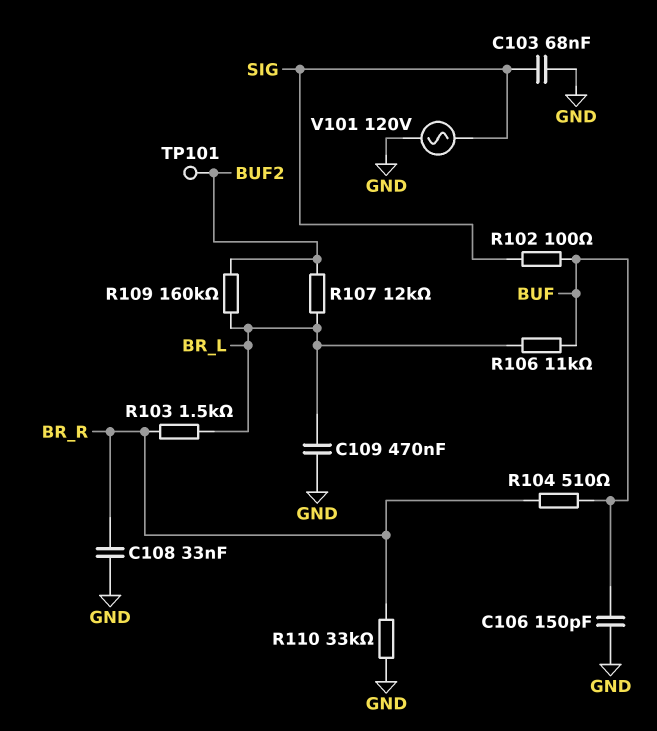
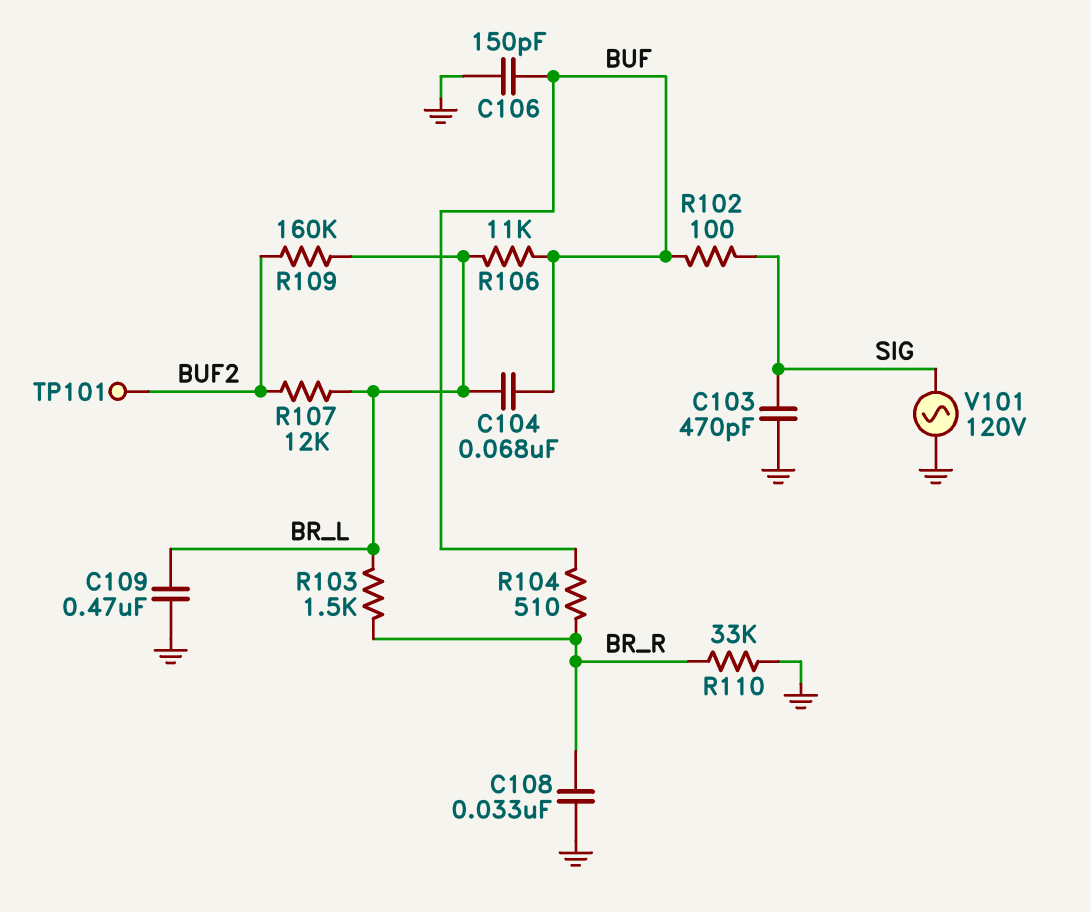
C103: 68nF (GND, SIG) -> 470pF (GND, SIG)
C104: none -> 68nF (BR_L, BUF)

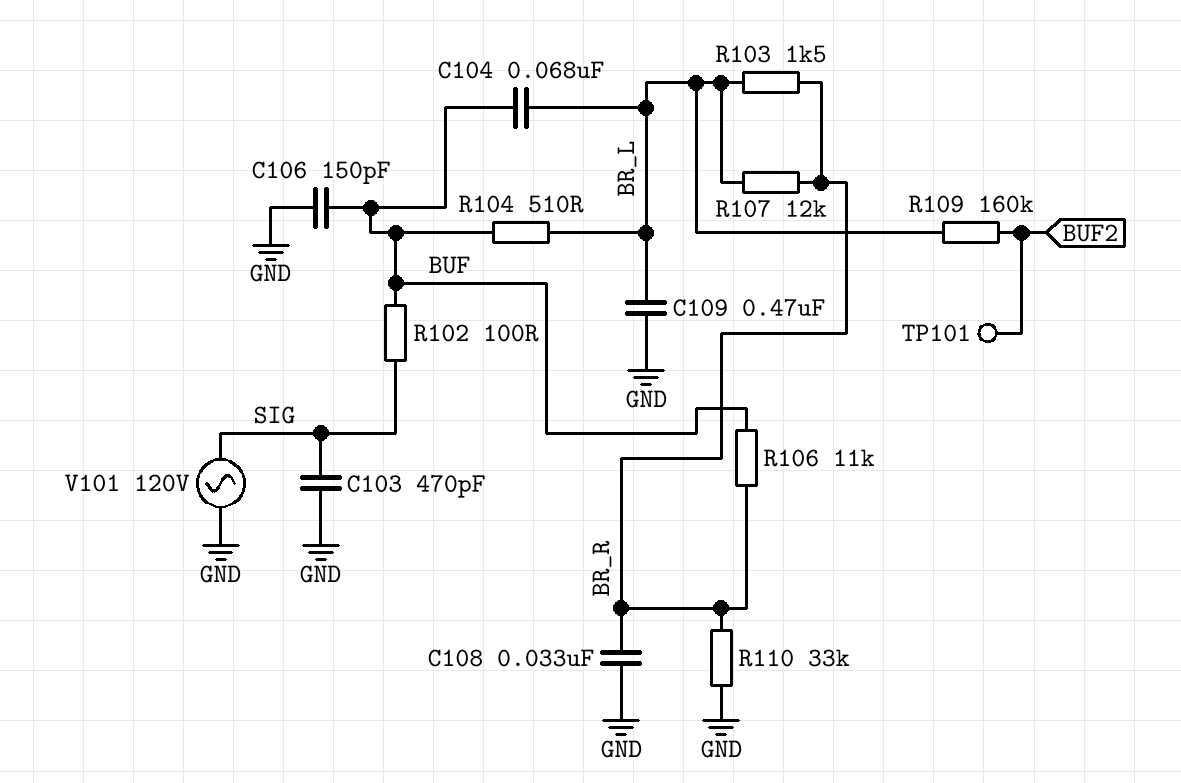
R104: 510 (BR_R, BUF) -> 510 (BR_L, BUF)
R106: 11k (BR_L, BUF) -> 11k (BR_R, BUF)
R107: 12k (BR_L, BUF2) -> 12k (BR_L, BR_R)

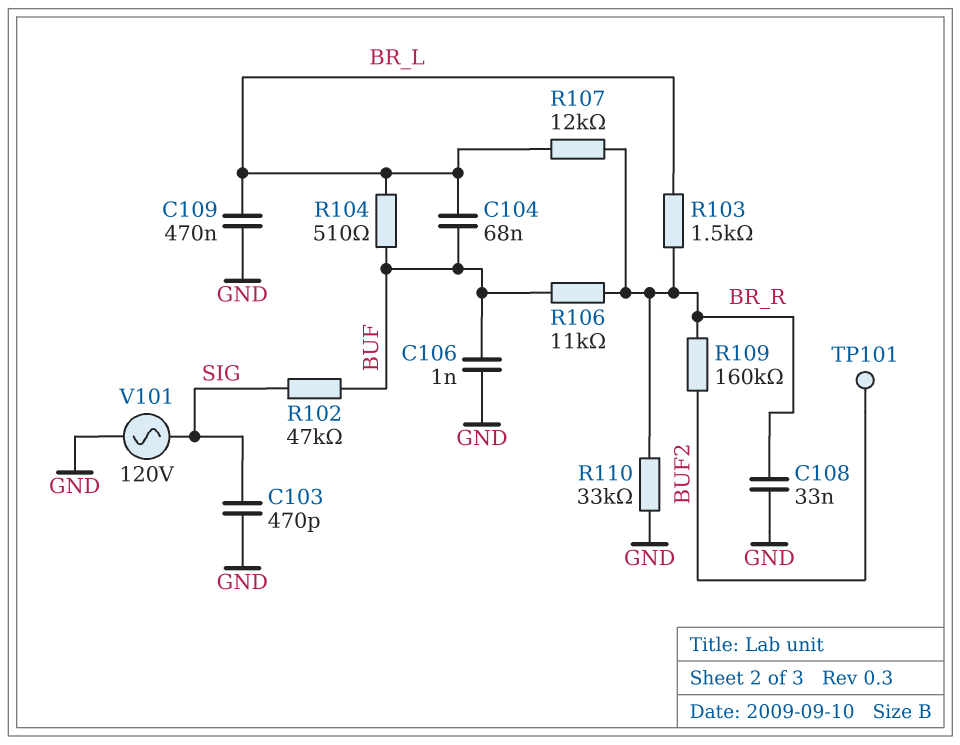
C106: 150pF (BUF, GND) -> 1nF (BUF, GND)
R102: 100 (BUF, SIG) -> 47k (BUF, SIG)
R109: 160k (BR_L, BUF2) -> 160k (BR_R, BUF2)

